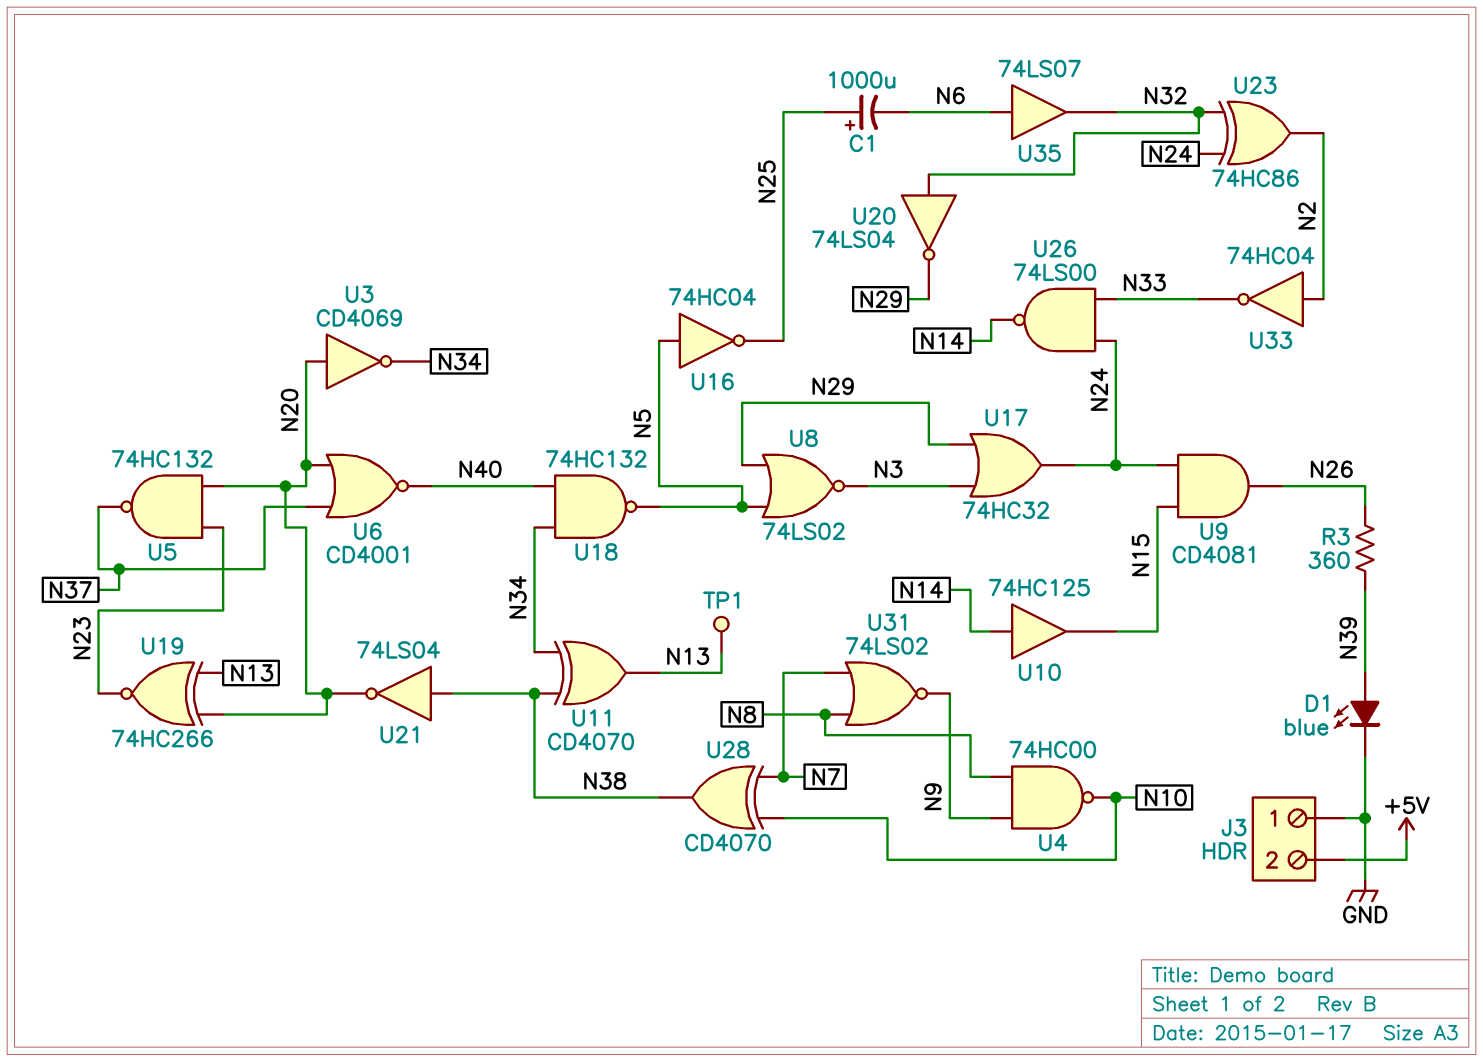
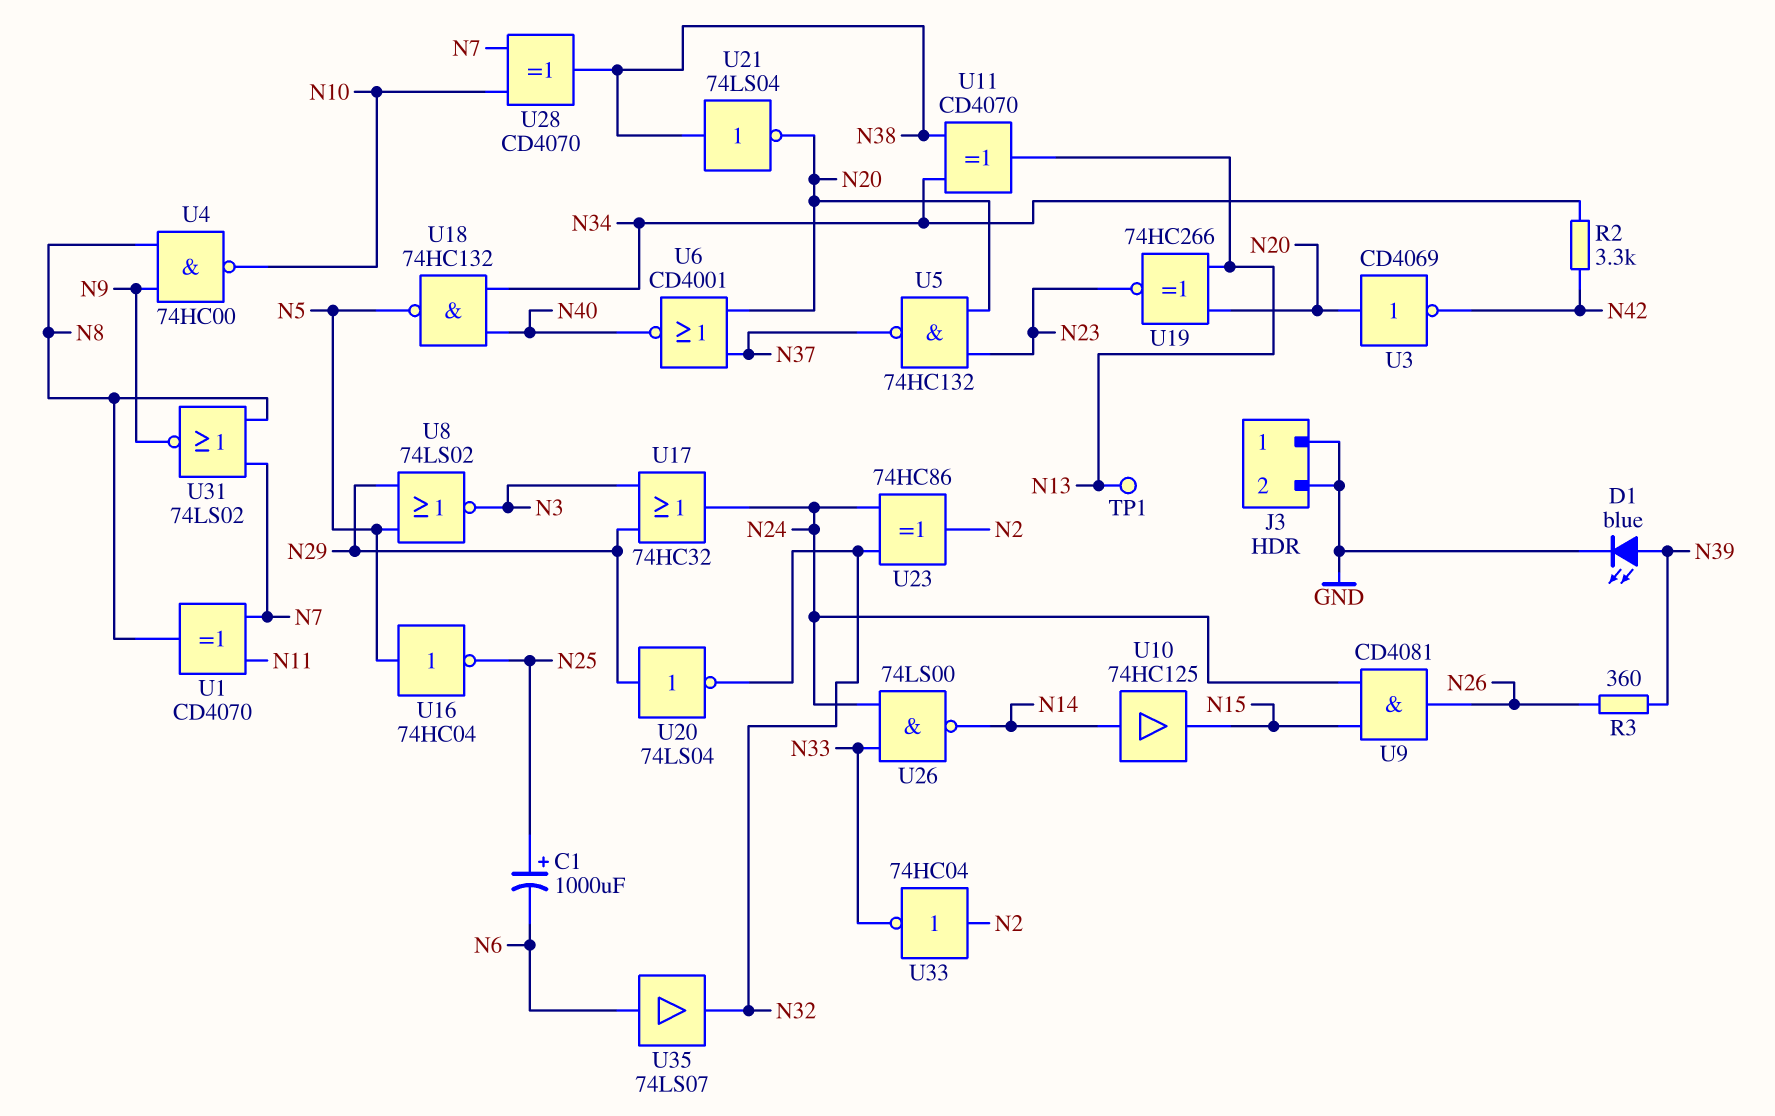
J3 pin 2: +5V -> GND
R2: none -> 3.3k (N34, N42)
U1: none -> XOR CD4070 (in N7, in N11, out N8)
U3: NOT CD4069 (in N20, out N34) -> NOT CD4069 (in N20, out N42)
U20: NOT 74LS04 (in N32, out N29) -> NOT 74LS04 (in N29, out N32)

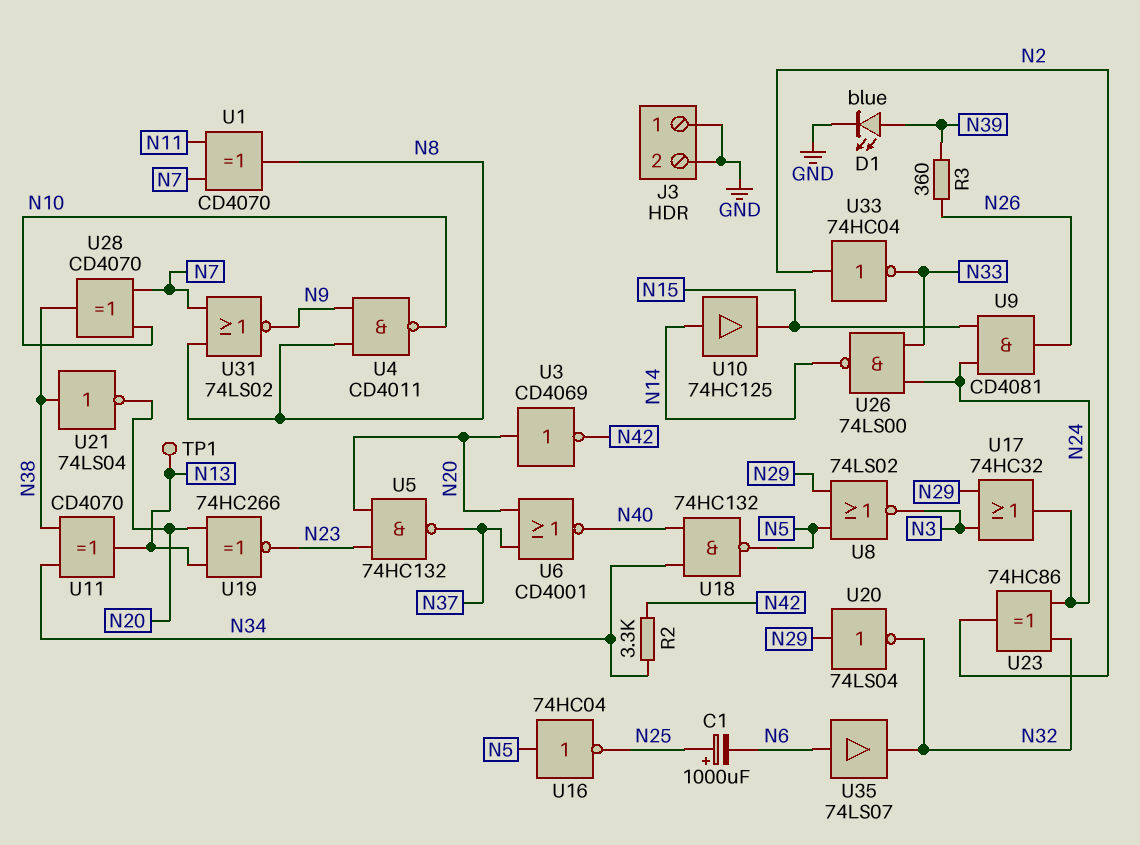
U4: NAND 74HC00 (in N8, in N9, out N10) -> NAND CD4011 (in N8, in N9, out N10)

